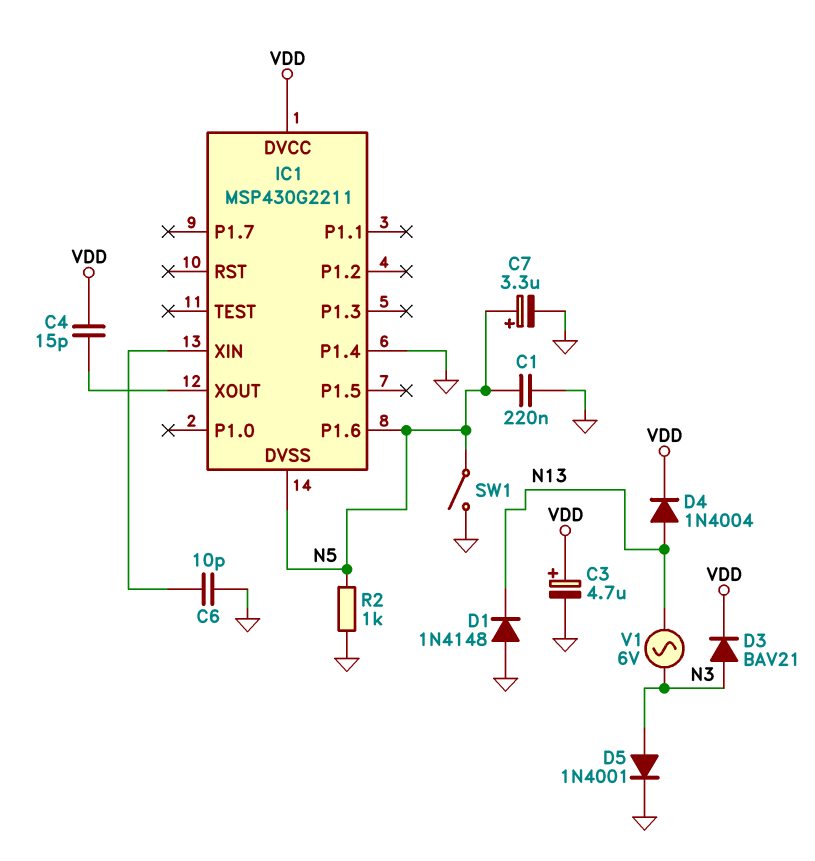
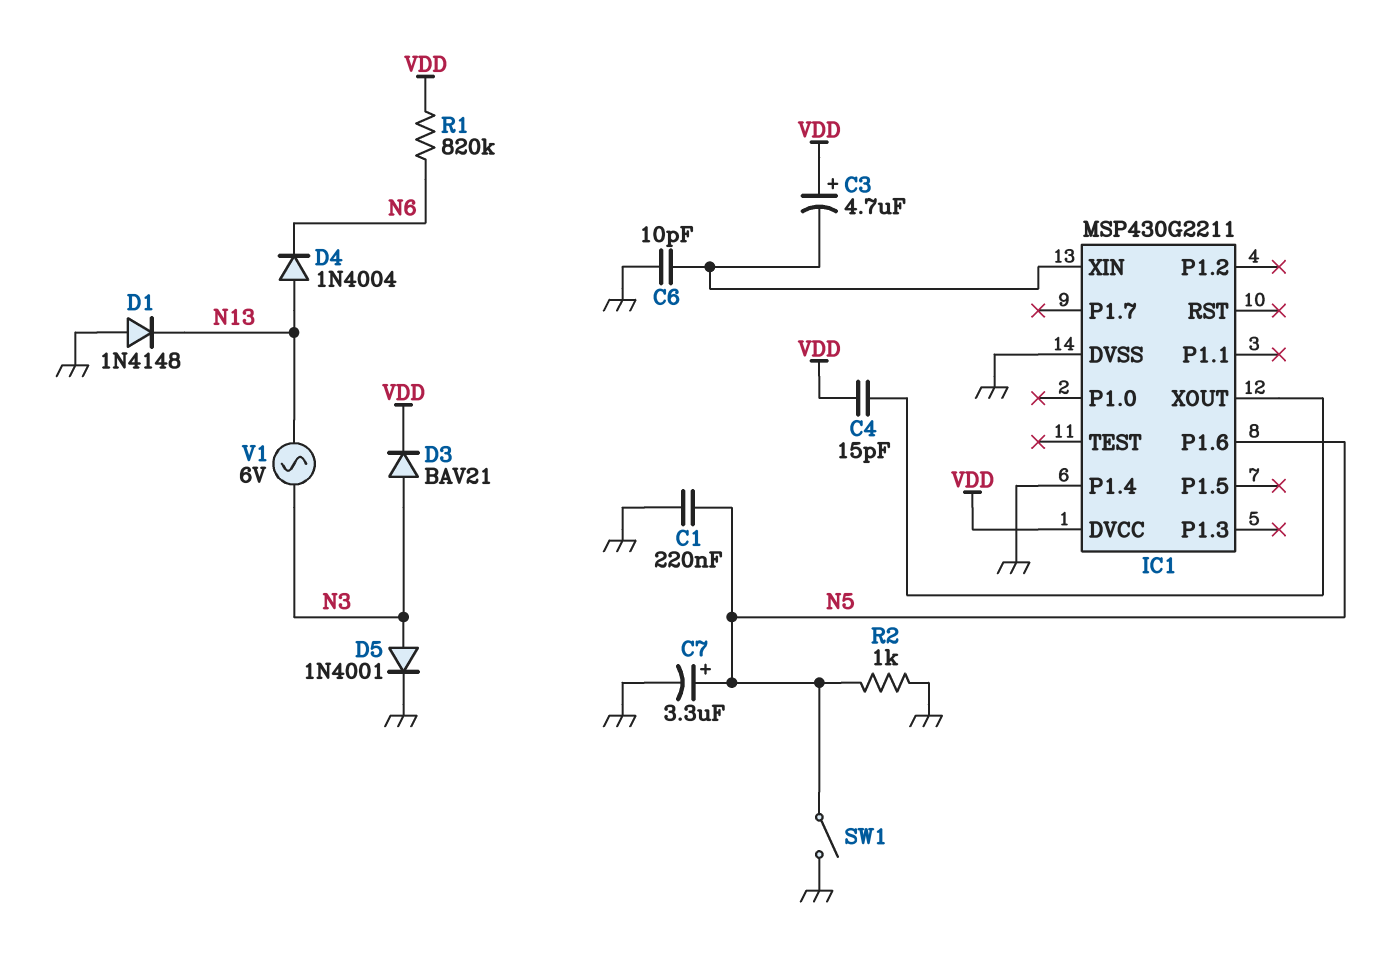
C3: 4.7uF (plus VDD, minus GND) -> 4.7uF (plus VDD, minus IC1/XIN)
D4: diode 1N4004 (A N13, K VDD) -> diode 1N4004 (A N13, K N6)
IC1 pin DVSS: N5 -> GND
R1: none -> 820k (N6, VDD)

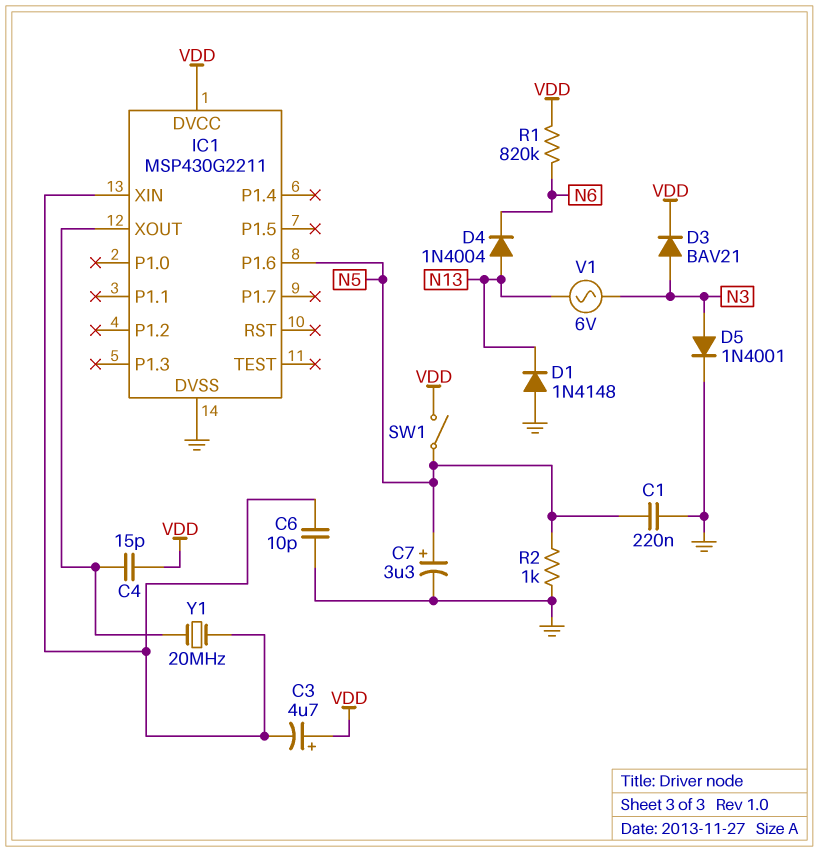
IC1 pin P1.4: GND -> none
SW1: switch (GND, N5) -> switch (N5, VDD)
Y1: none -> 20MHz (IC1/XIN, IC1/XOUT)

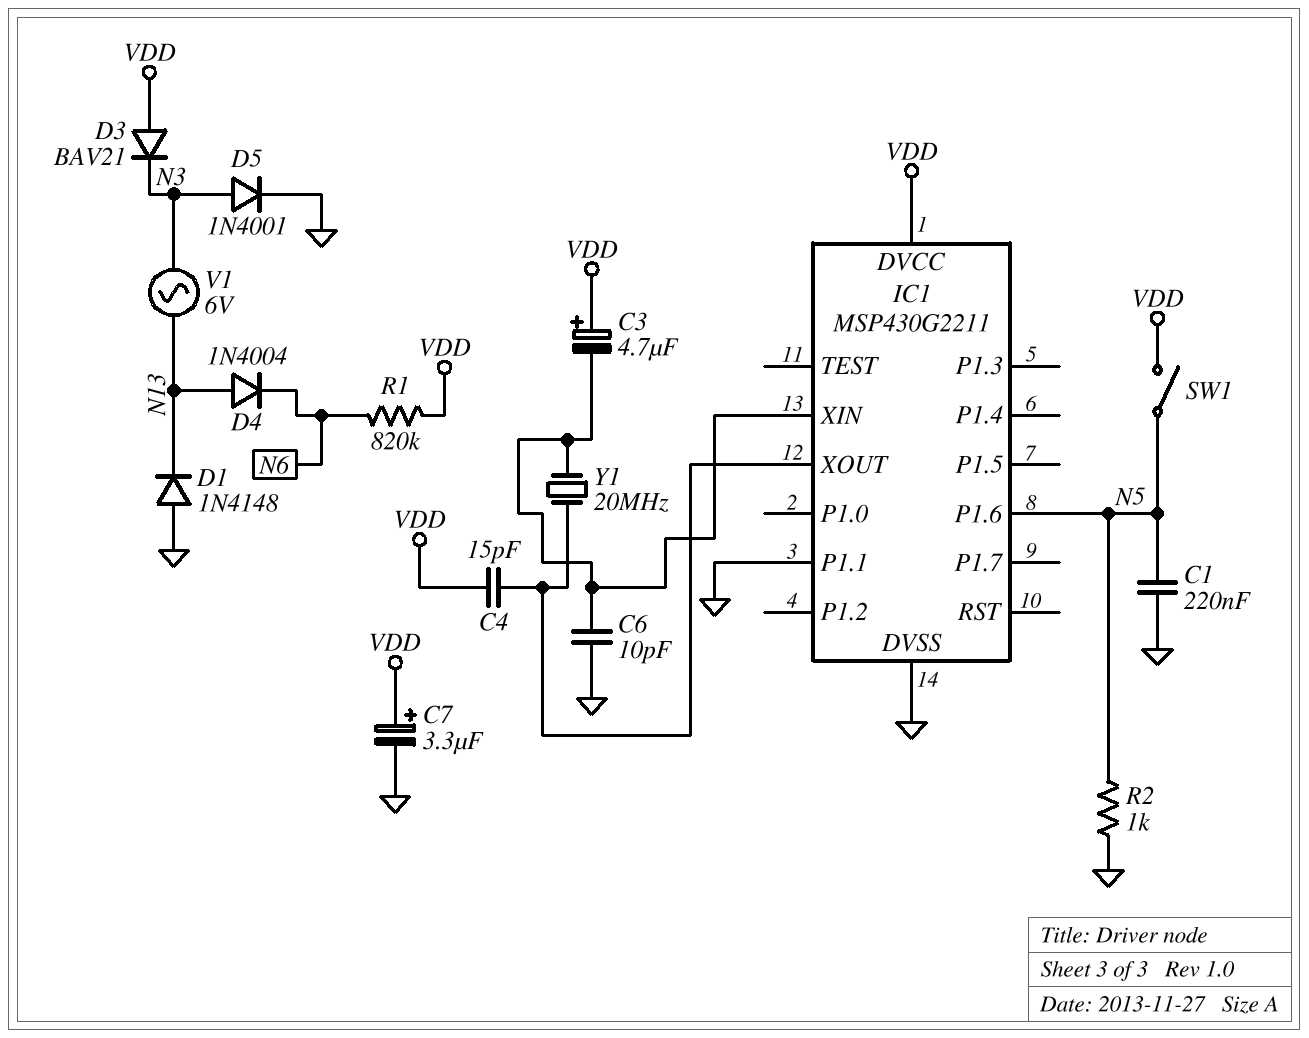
C7: 3.3uF (plus N5, minus GND) -> 3.3uF (plus VDD, minus GND)
D3: diode BAV21 (A N3, K VDD) -> diode BAV21 (A VDD, K N3)
IC1 pin P1.1: none -> GND

